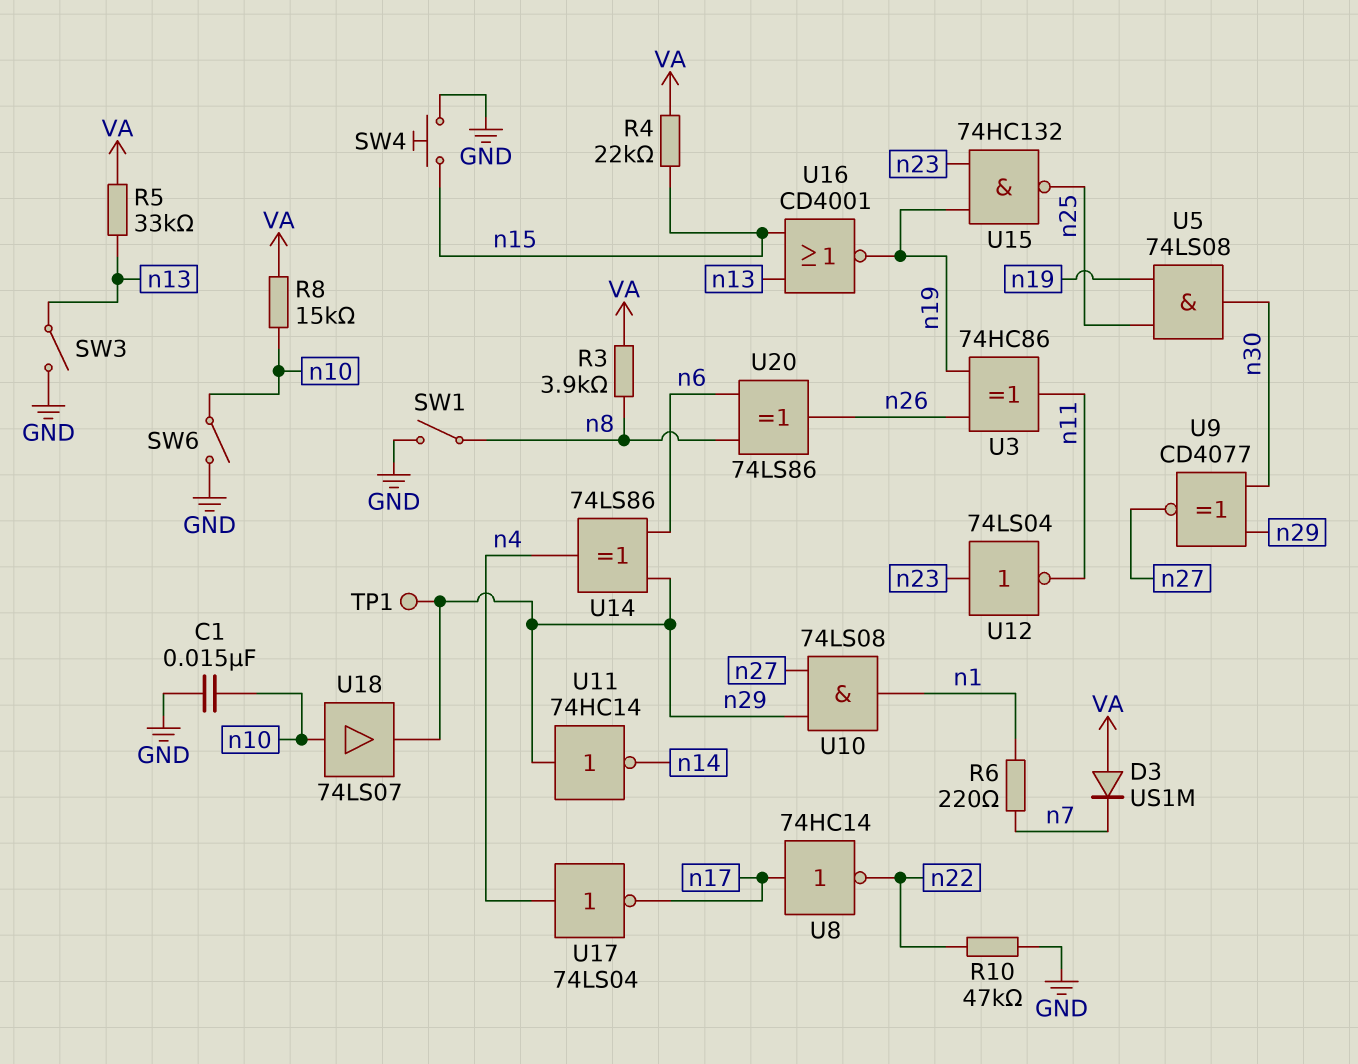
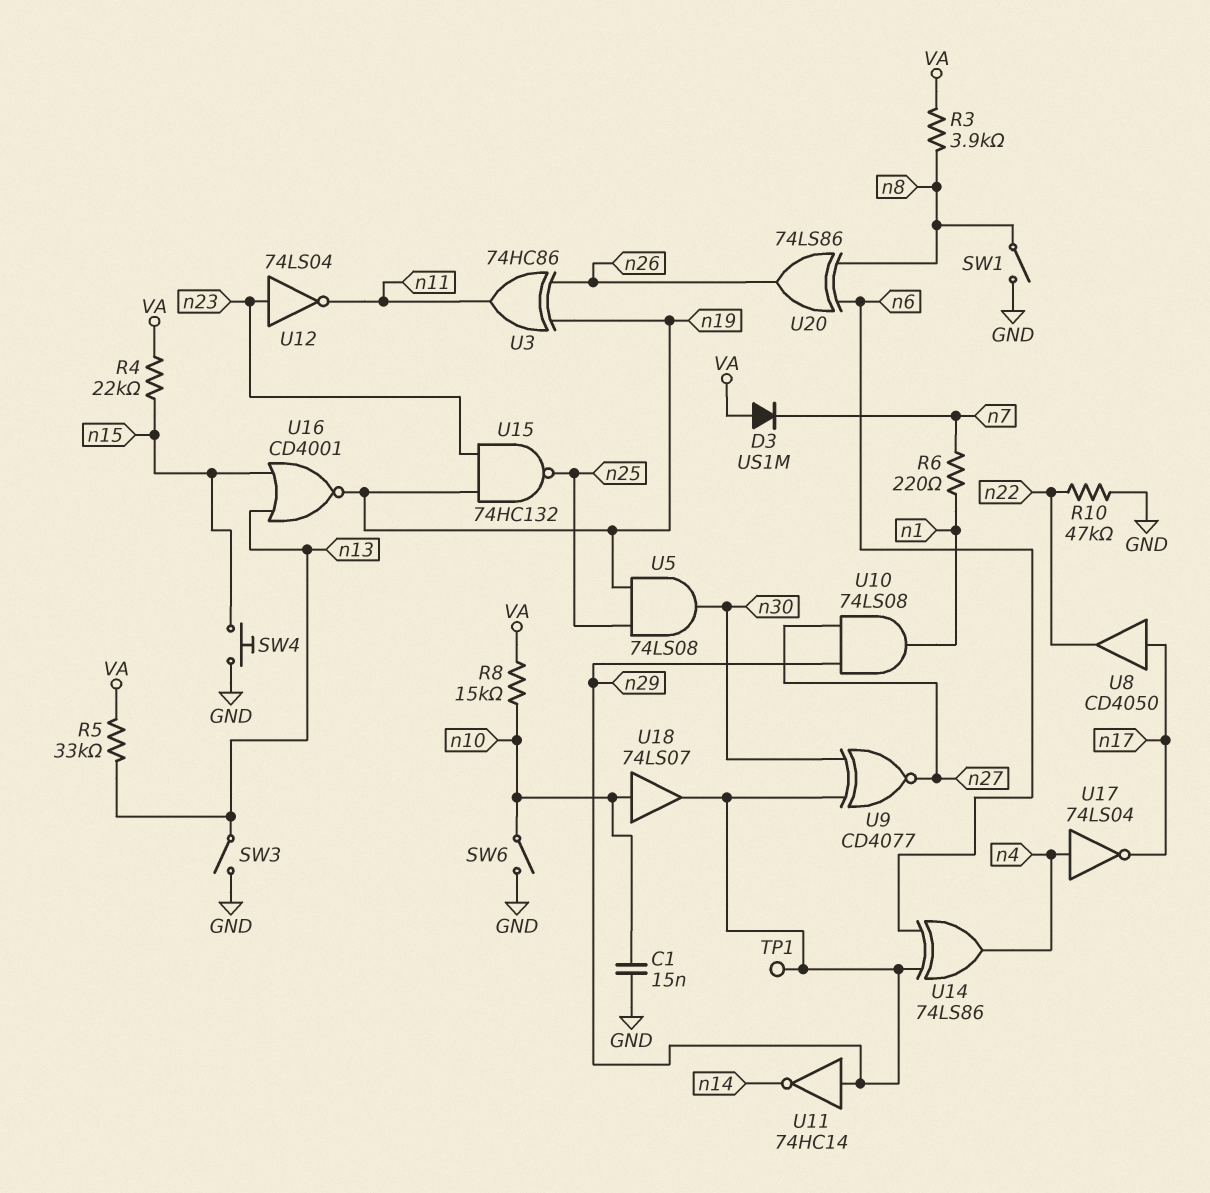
U8: NOT 74HC14 (in n17, out n22) -> buffer CD4050 (in n17, out n22)

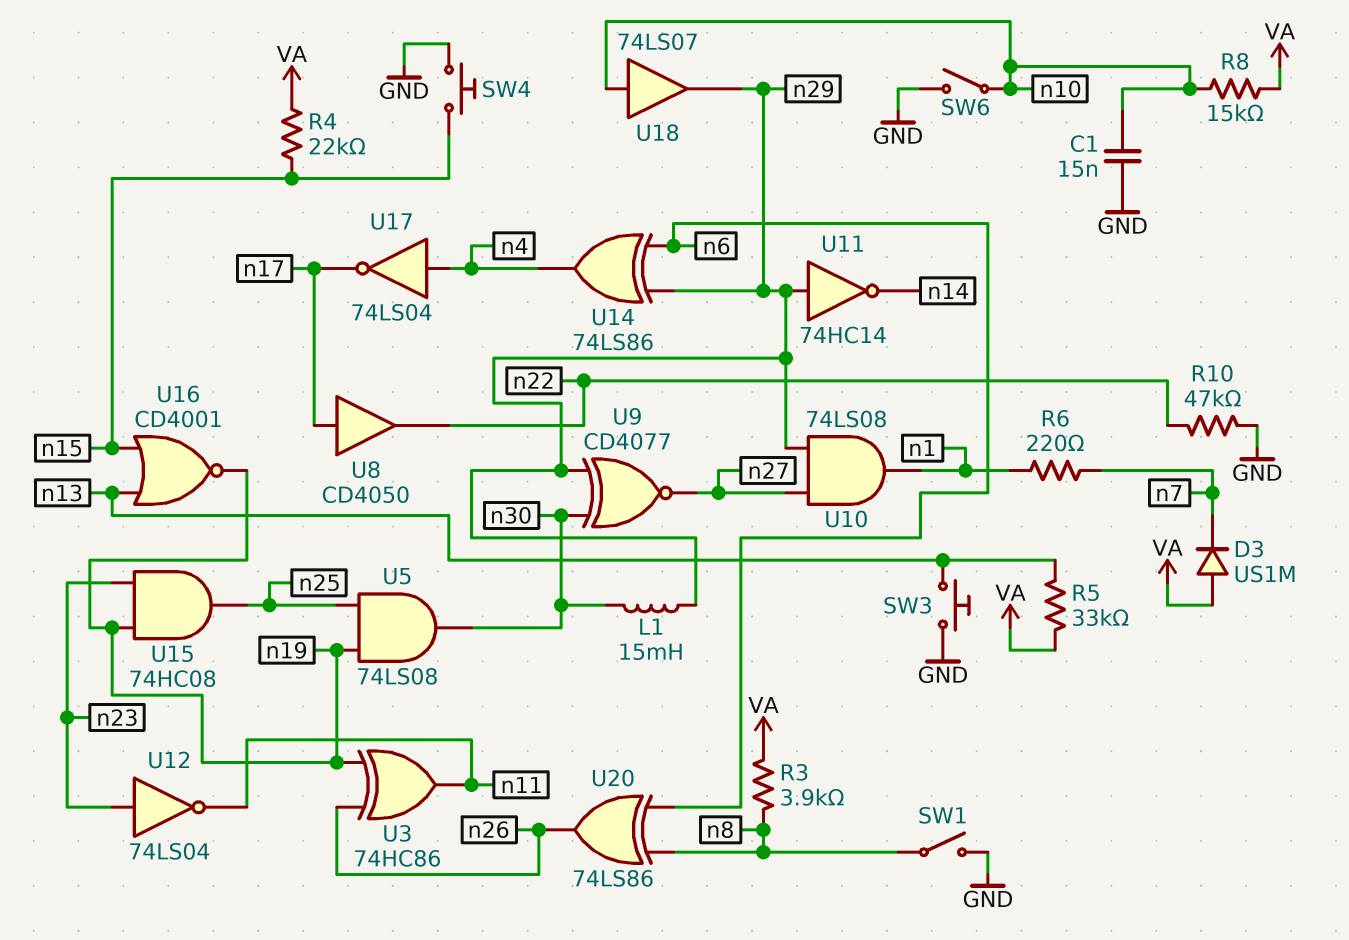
L1: none -> 15mH (n29, n30)
SW3: switch (GND, n13) -> button (GND, n13)
TP1: test point (n29) -> none
U15: NAND 74HC132 (in n19, in n23, out n25) -> AND 74HC08 (in n19, in n23, out n25)

